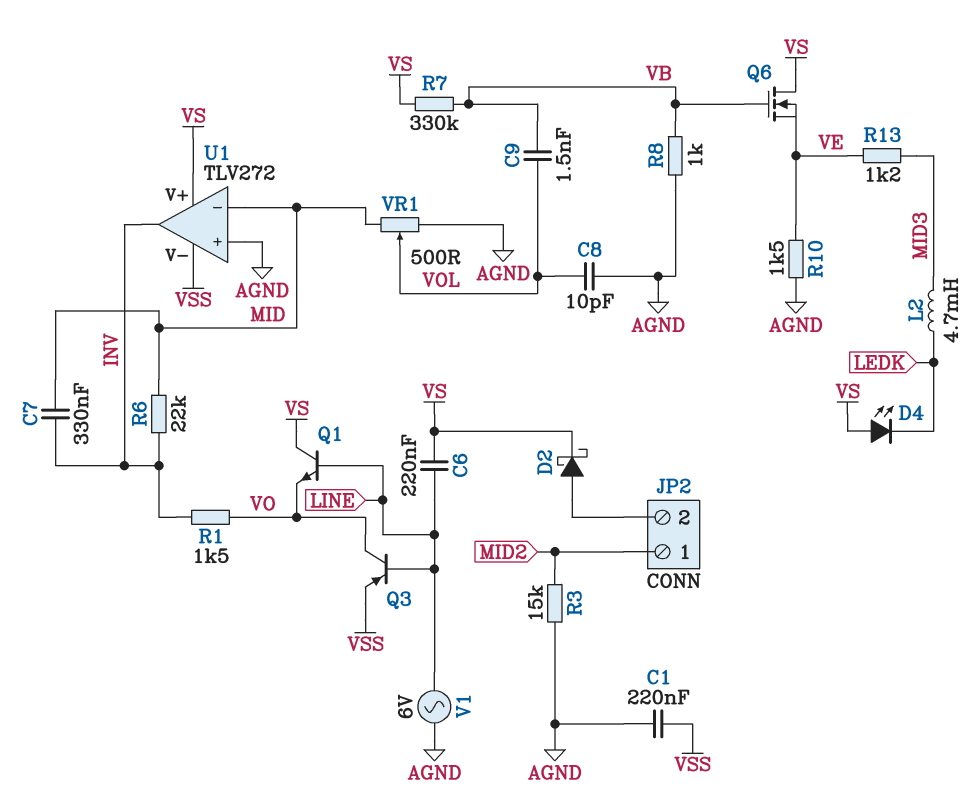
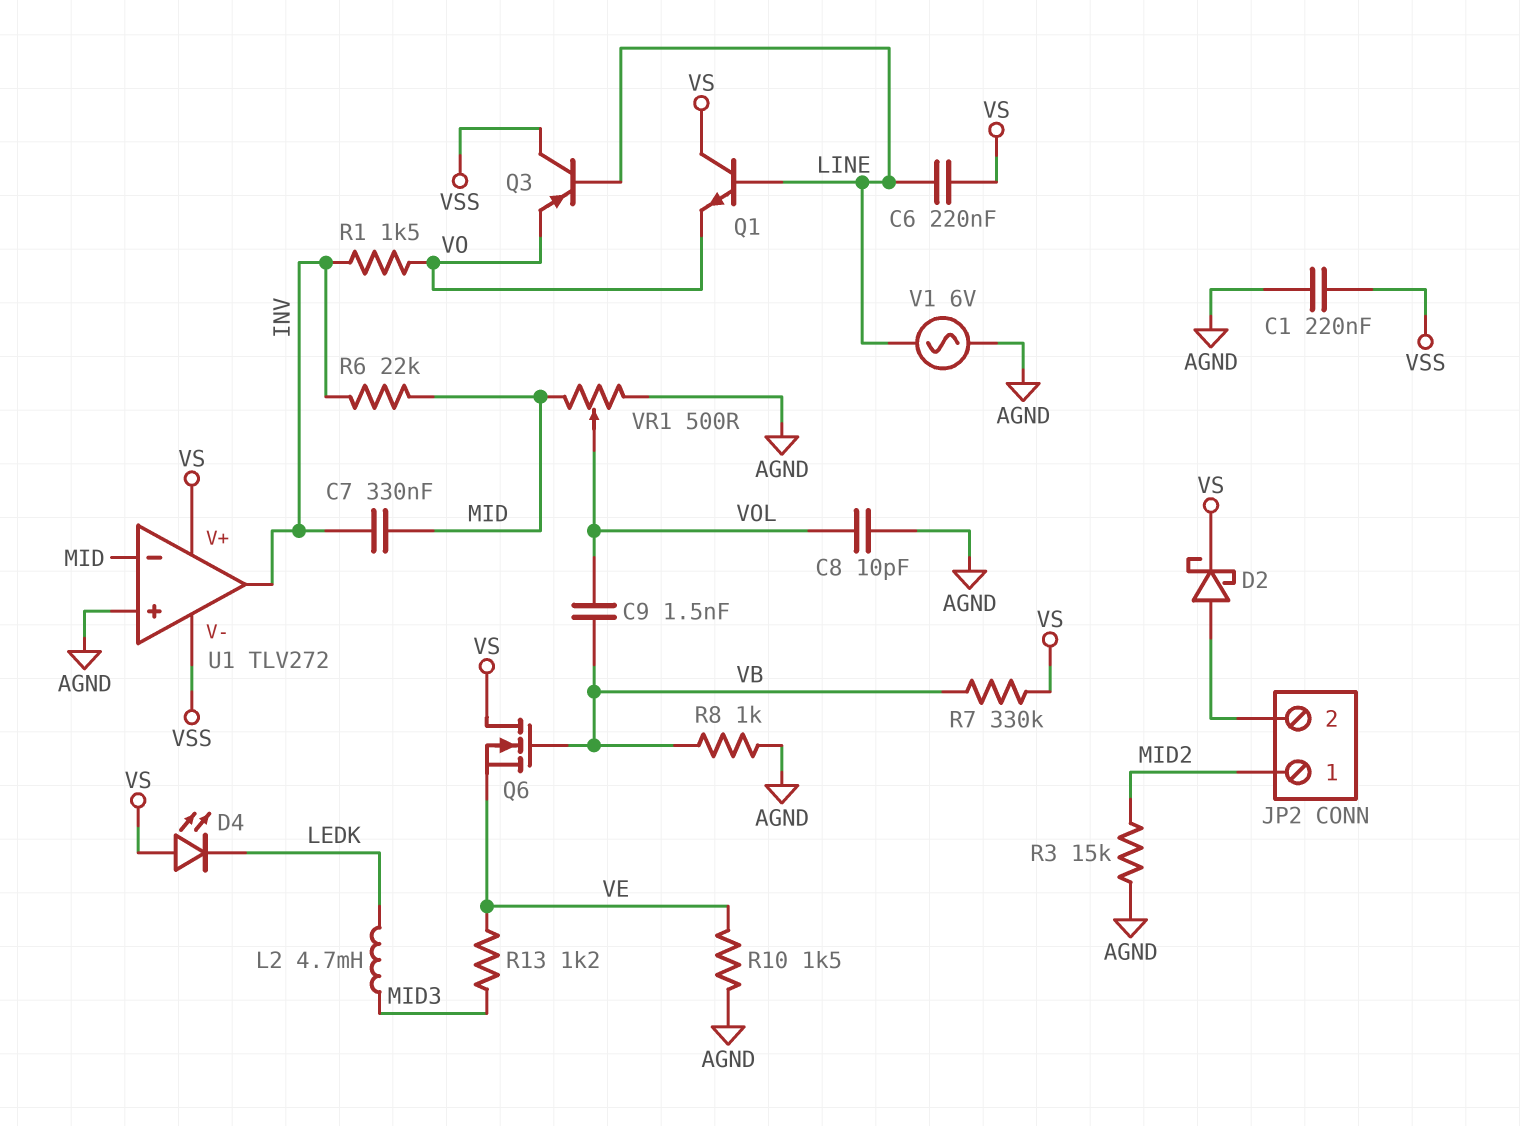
Q3: PNP (B LINE, C VO, E VSS) -> PNP (B LINE, C VSS, E VO)

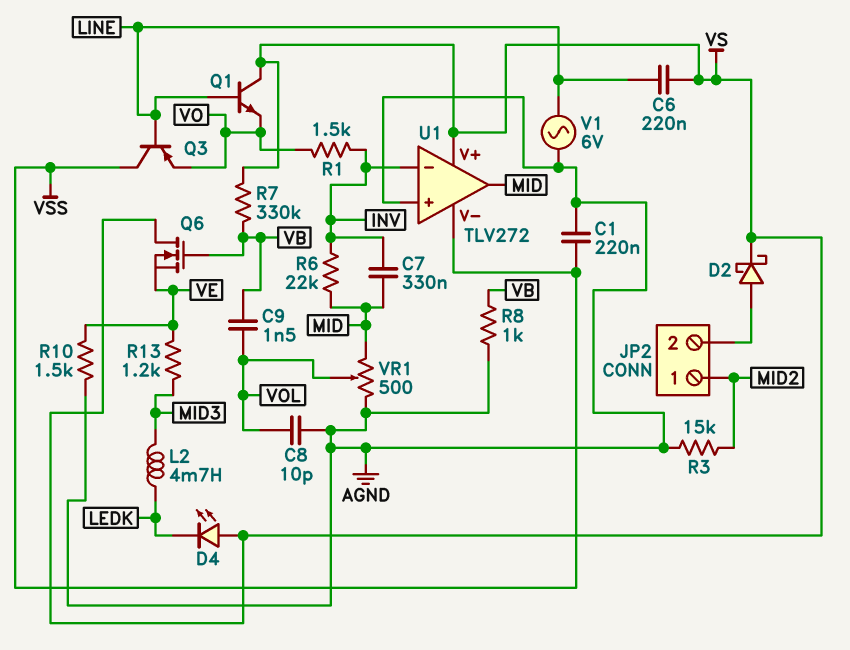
U1 pin in-: MID -> INV
U1 pin out: INV -> MID

